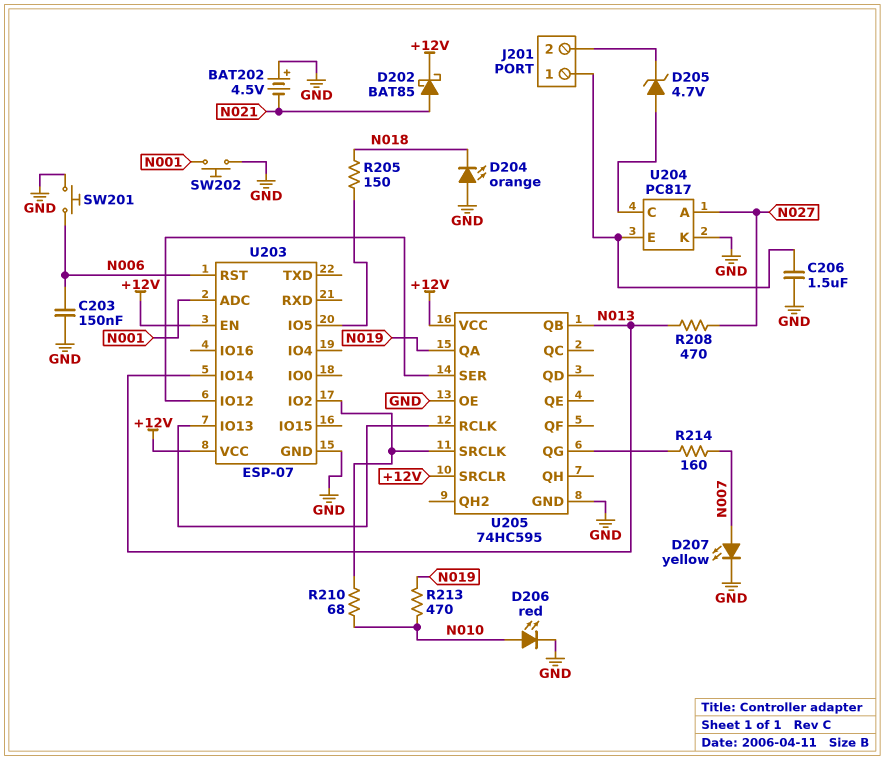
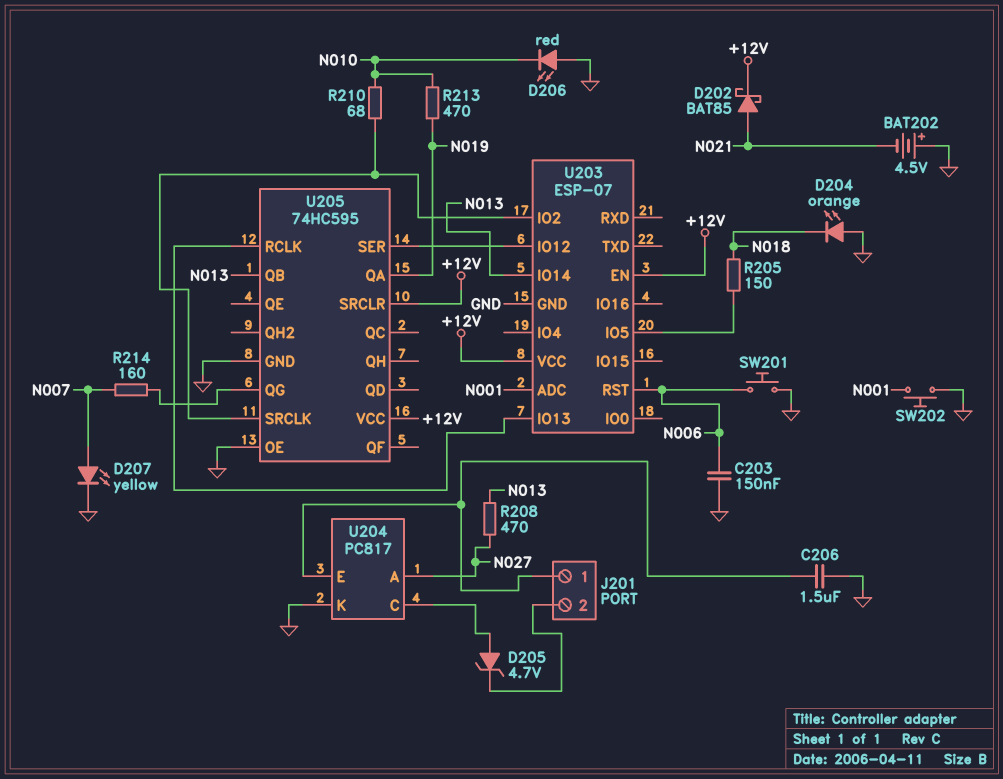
D206: LED red (A N010, K GND) -> LED red (A GND, K N010)

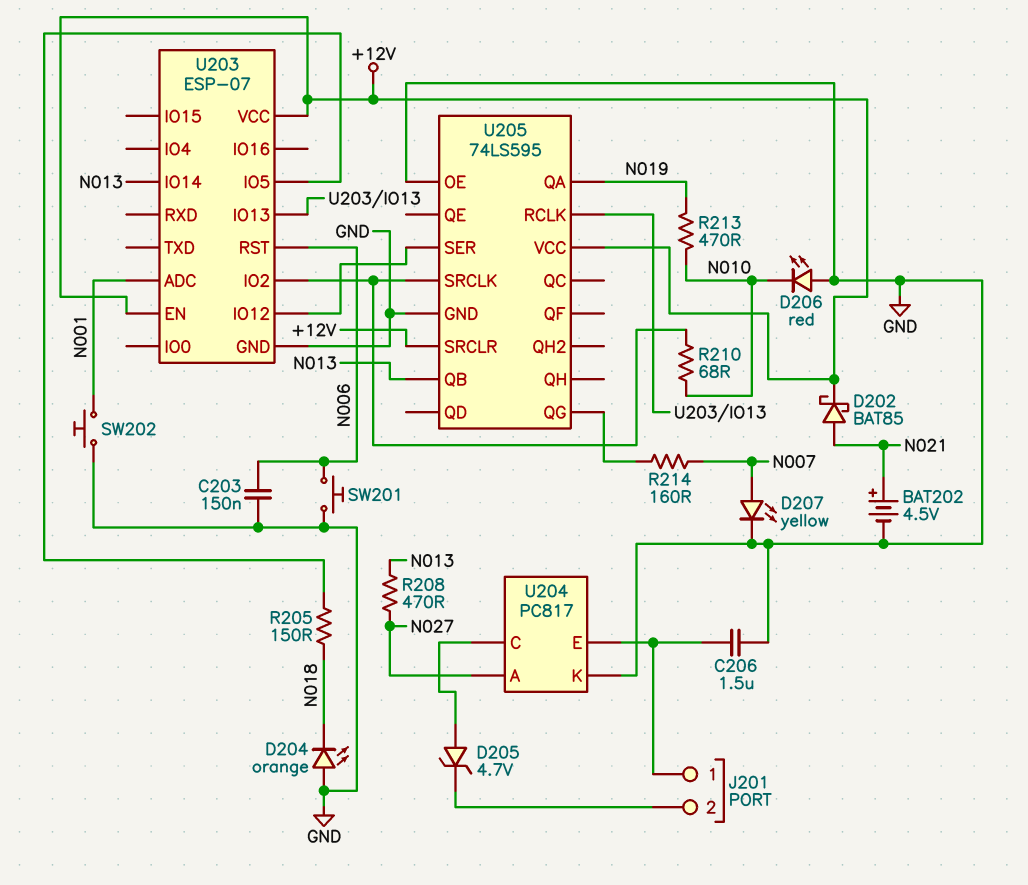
BAT202: 4.5V (plus GND, minus N021) -> 4.5V (plus N021, minus GND)
U205: 74HC595 -> 74LS595

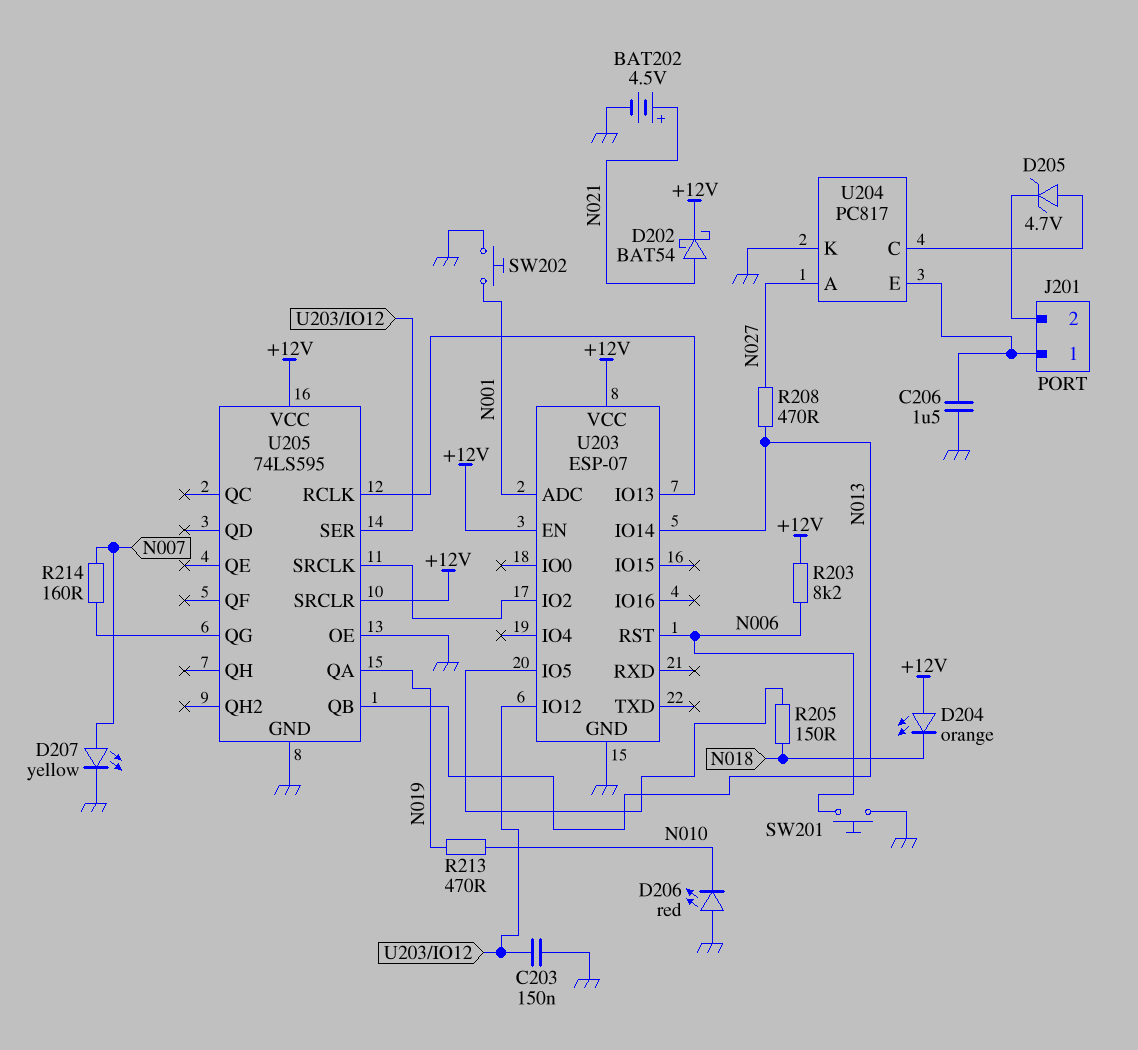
C203: 150nF (GND, N006) -> 150nF (GND, U203/IO12)
D202: schottky BAT85 (A N021, K +12V) -> schottky BAT54 (A N021, K +12V)
D204: LED orange (A GND, K N018) -> LED orange (A +12V, K N018)
R203: none -> 8.2k (+12V, N006)
R210: 68 (N010, U203/IO2) -> none

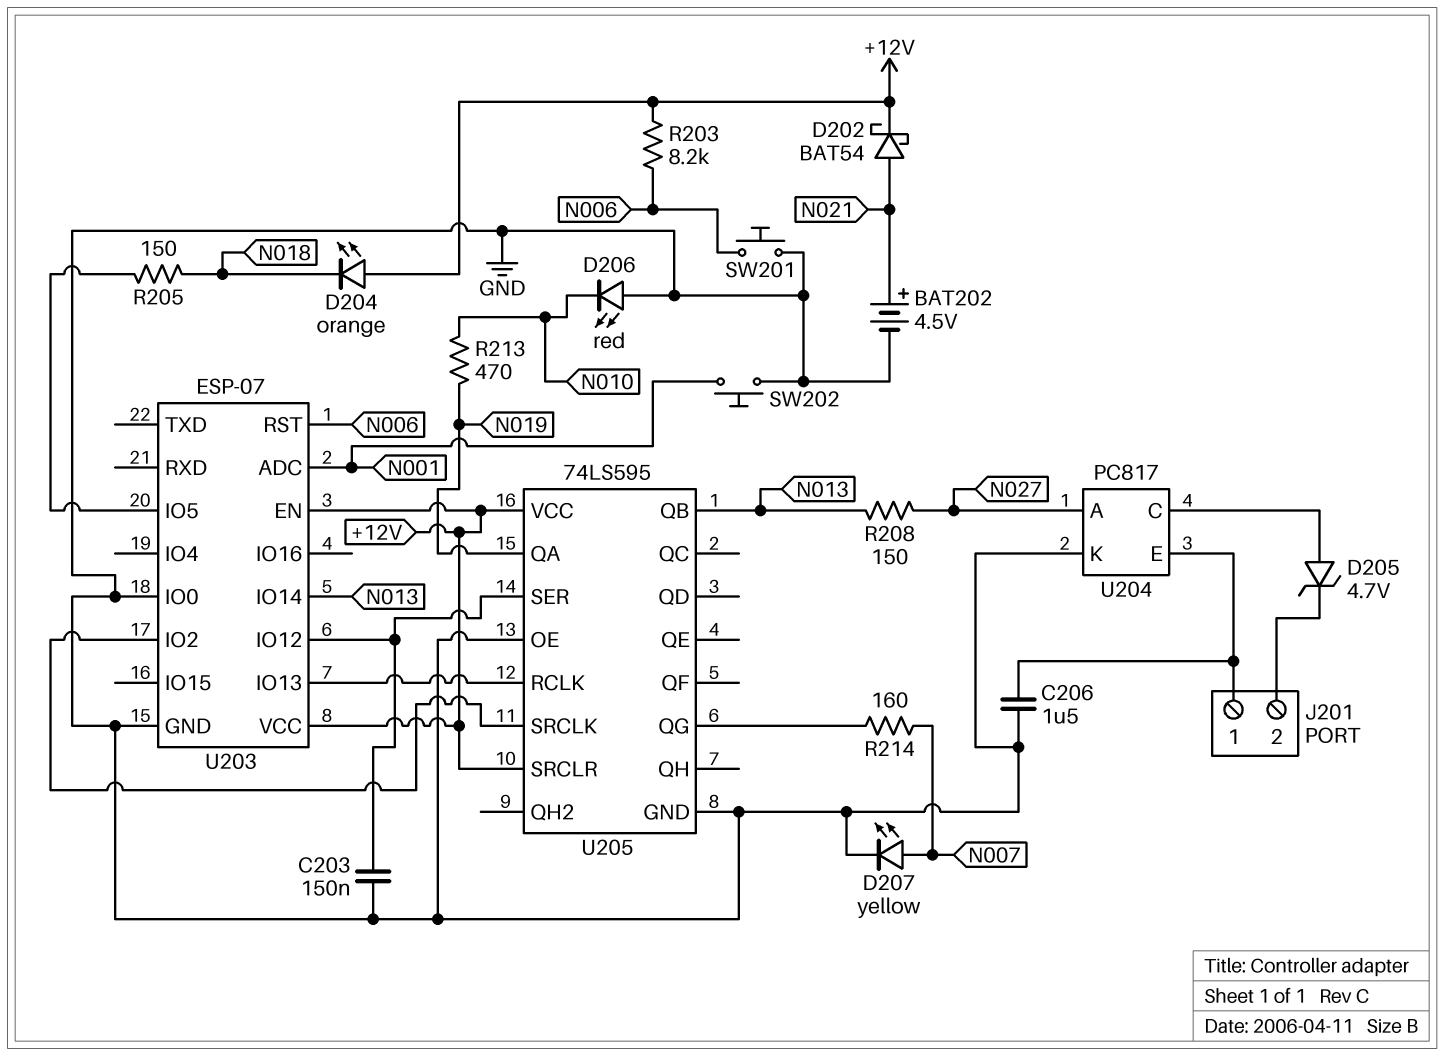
R208: 470 (N013, N027) -> 150 (N013, N027)
U203 pin IO0: none -> GND

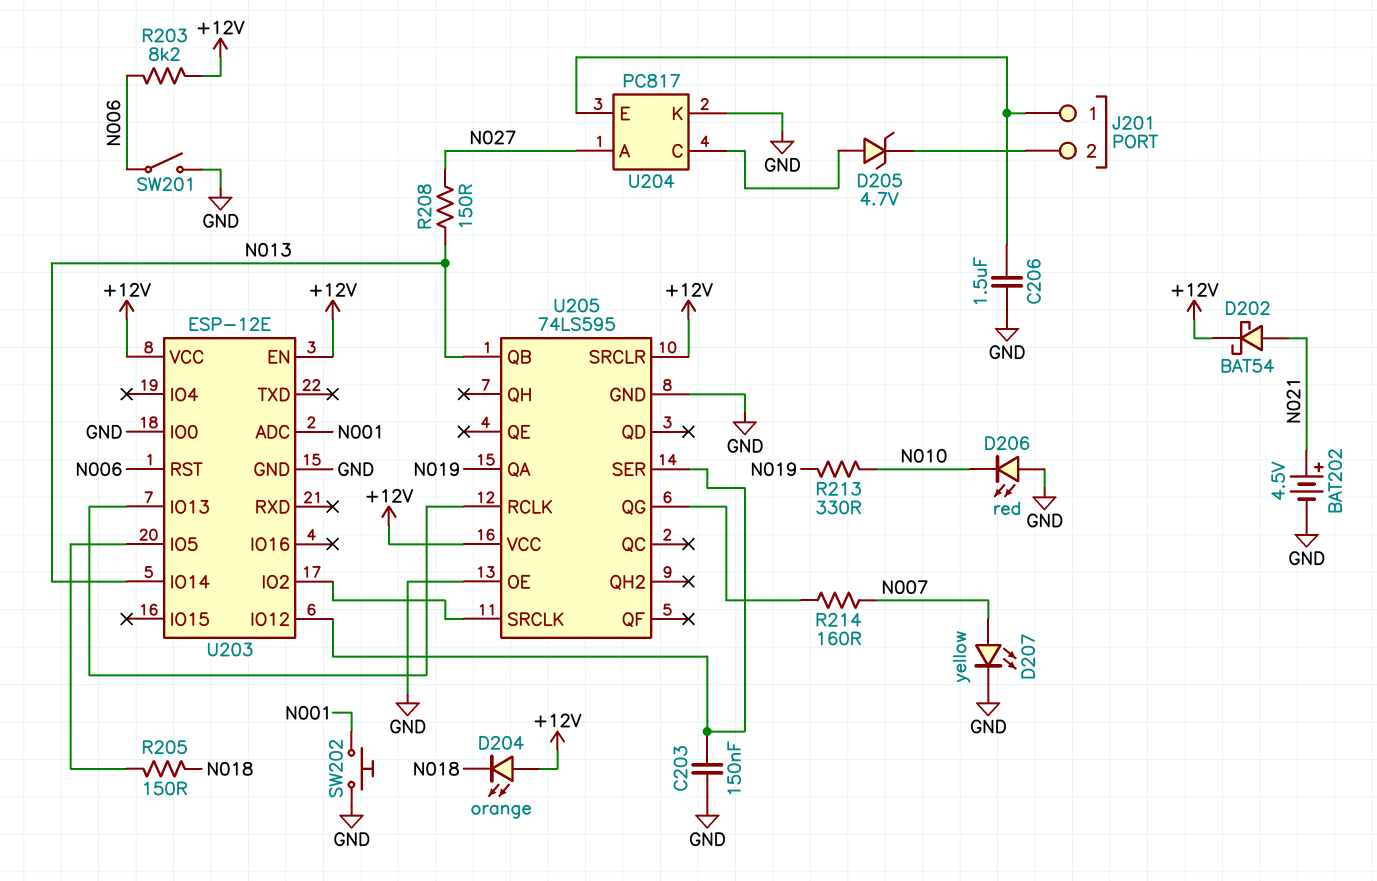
R213: 470 (N010, N019) -> 330 (N010, N019)
SW201: button (GND, N006) -> switch (GND, N006)
U203: ESP-07 -> ESP-12E

